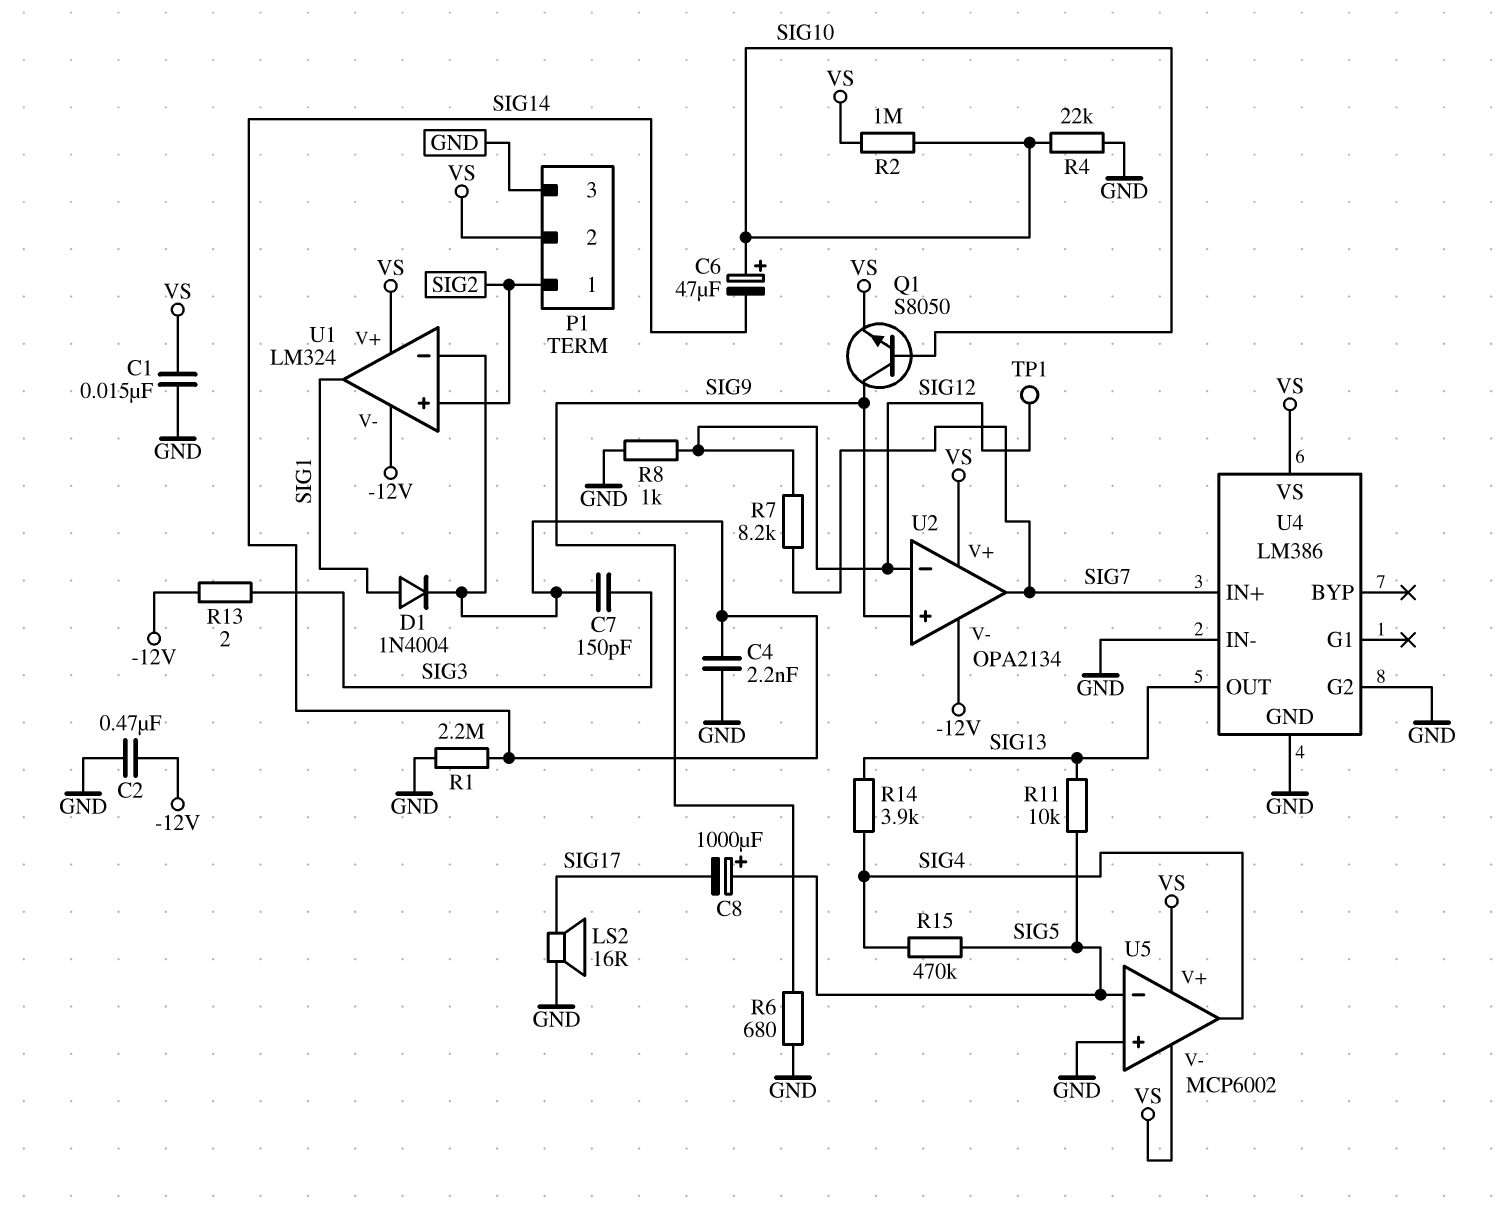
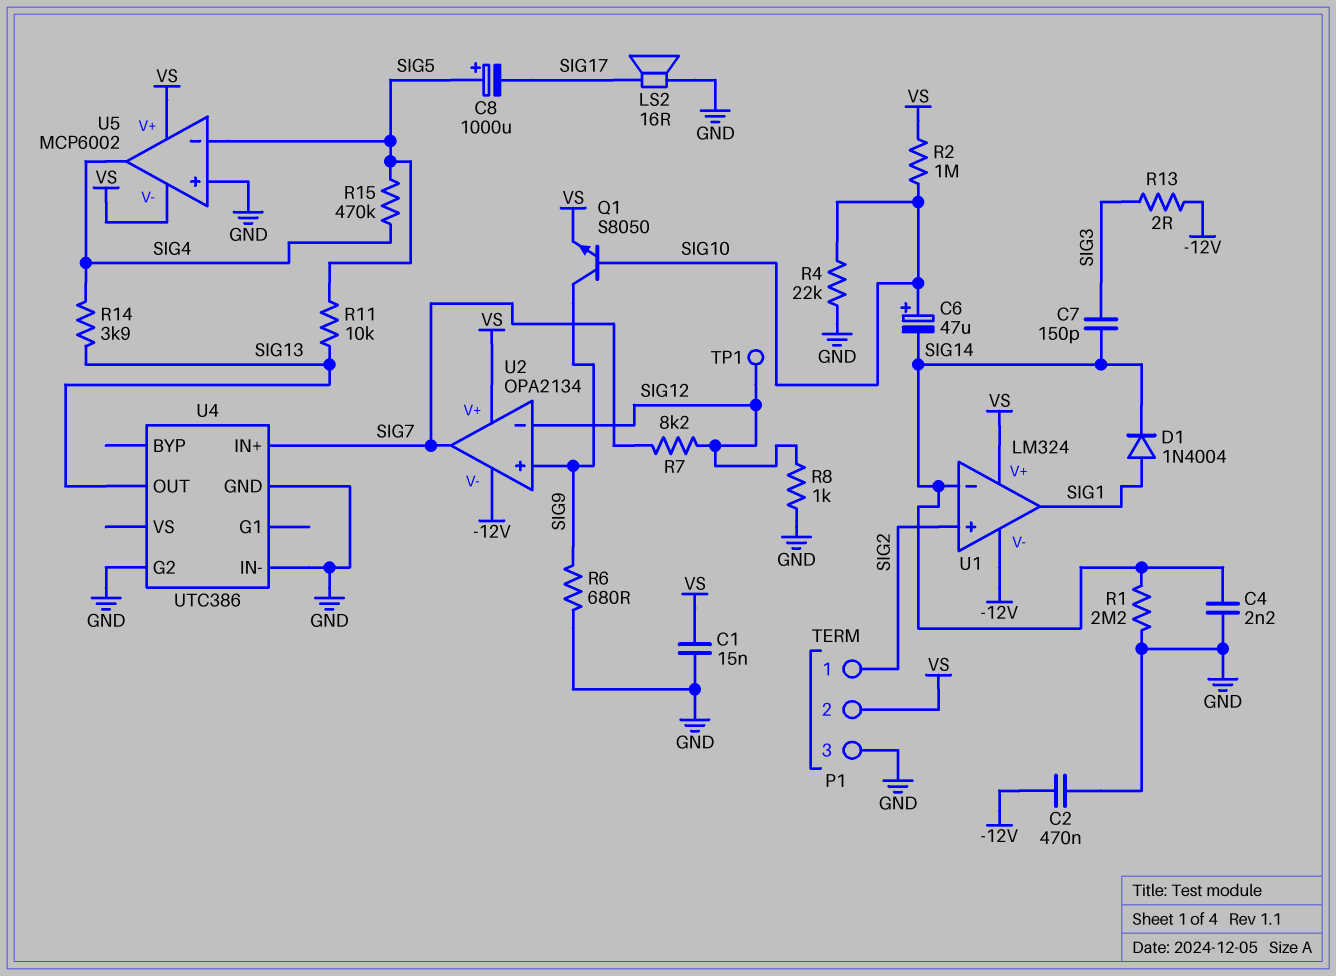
U4: LM386 -> UTC386
U4 pin VS: VS -> none

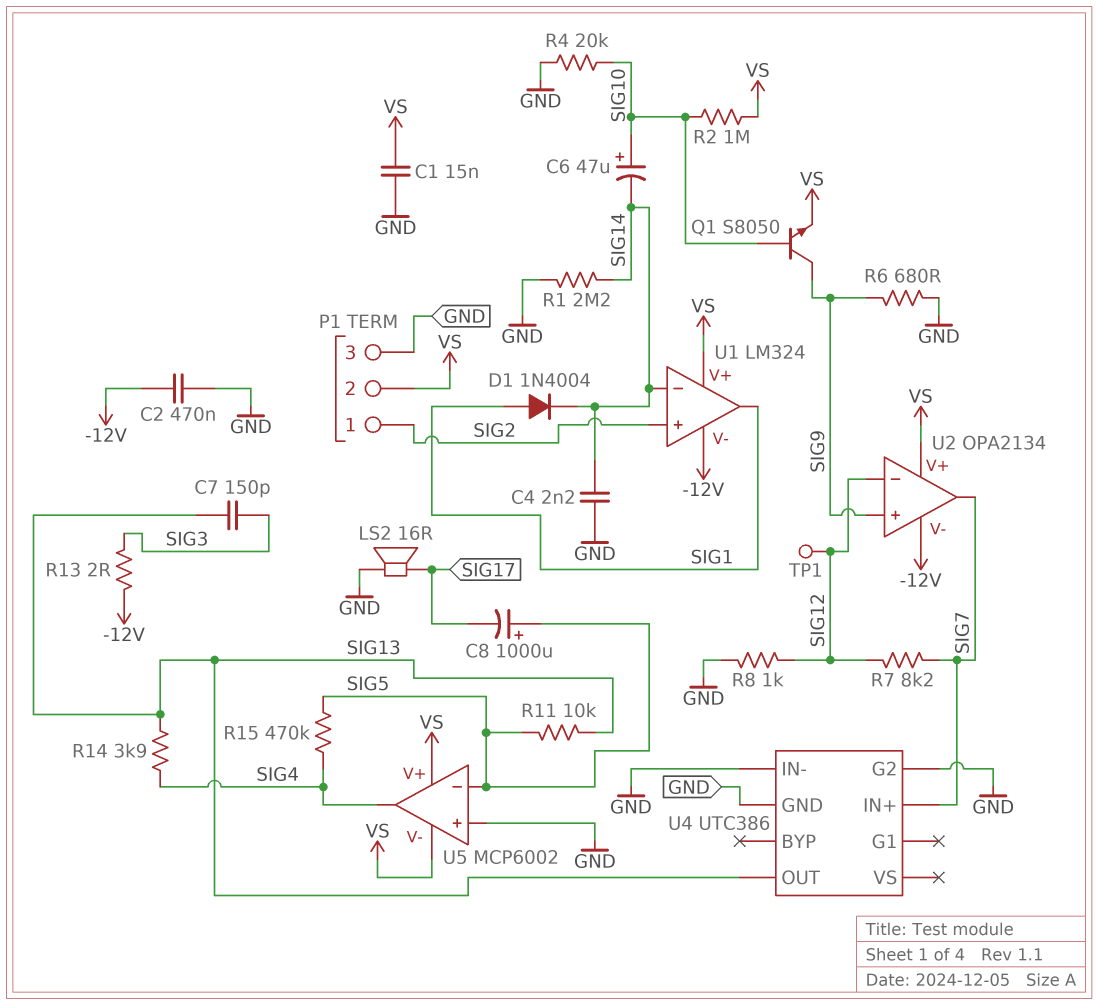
C7: 150pF (SIG3, SIG14) -> 150pF (SIG3, SIG13)
R4: 22k (GND, SIG10) -> 20k (GND, SIG10)

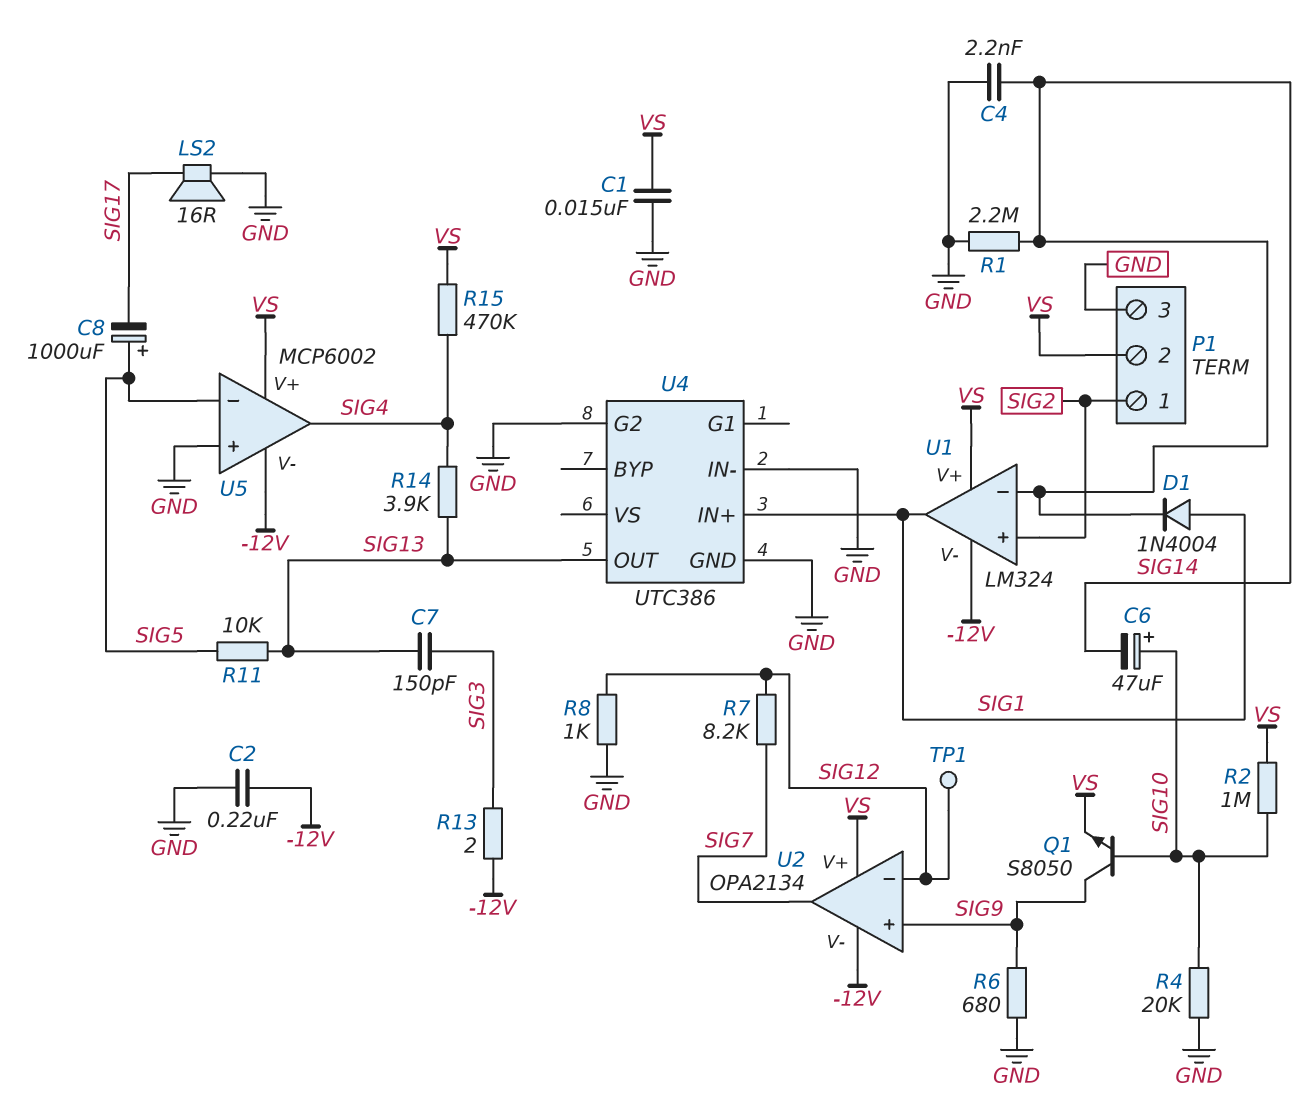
C2: 470nF (-12V, GND) -> 220nF (-12V, GND)
R15: 470k (SIG4, SIG5) -> 470k (SIG4, VS)
U4 pin IN+: SIG7 -> SIG1
U5 pin V-: VS -> -12V

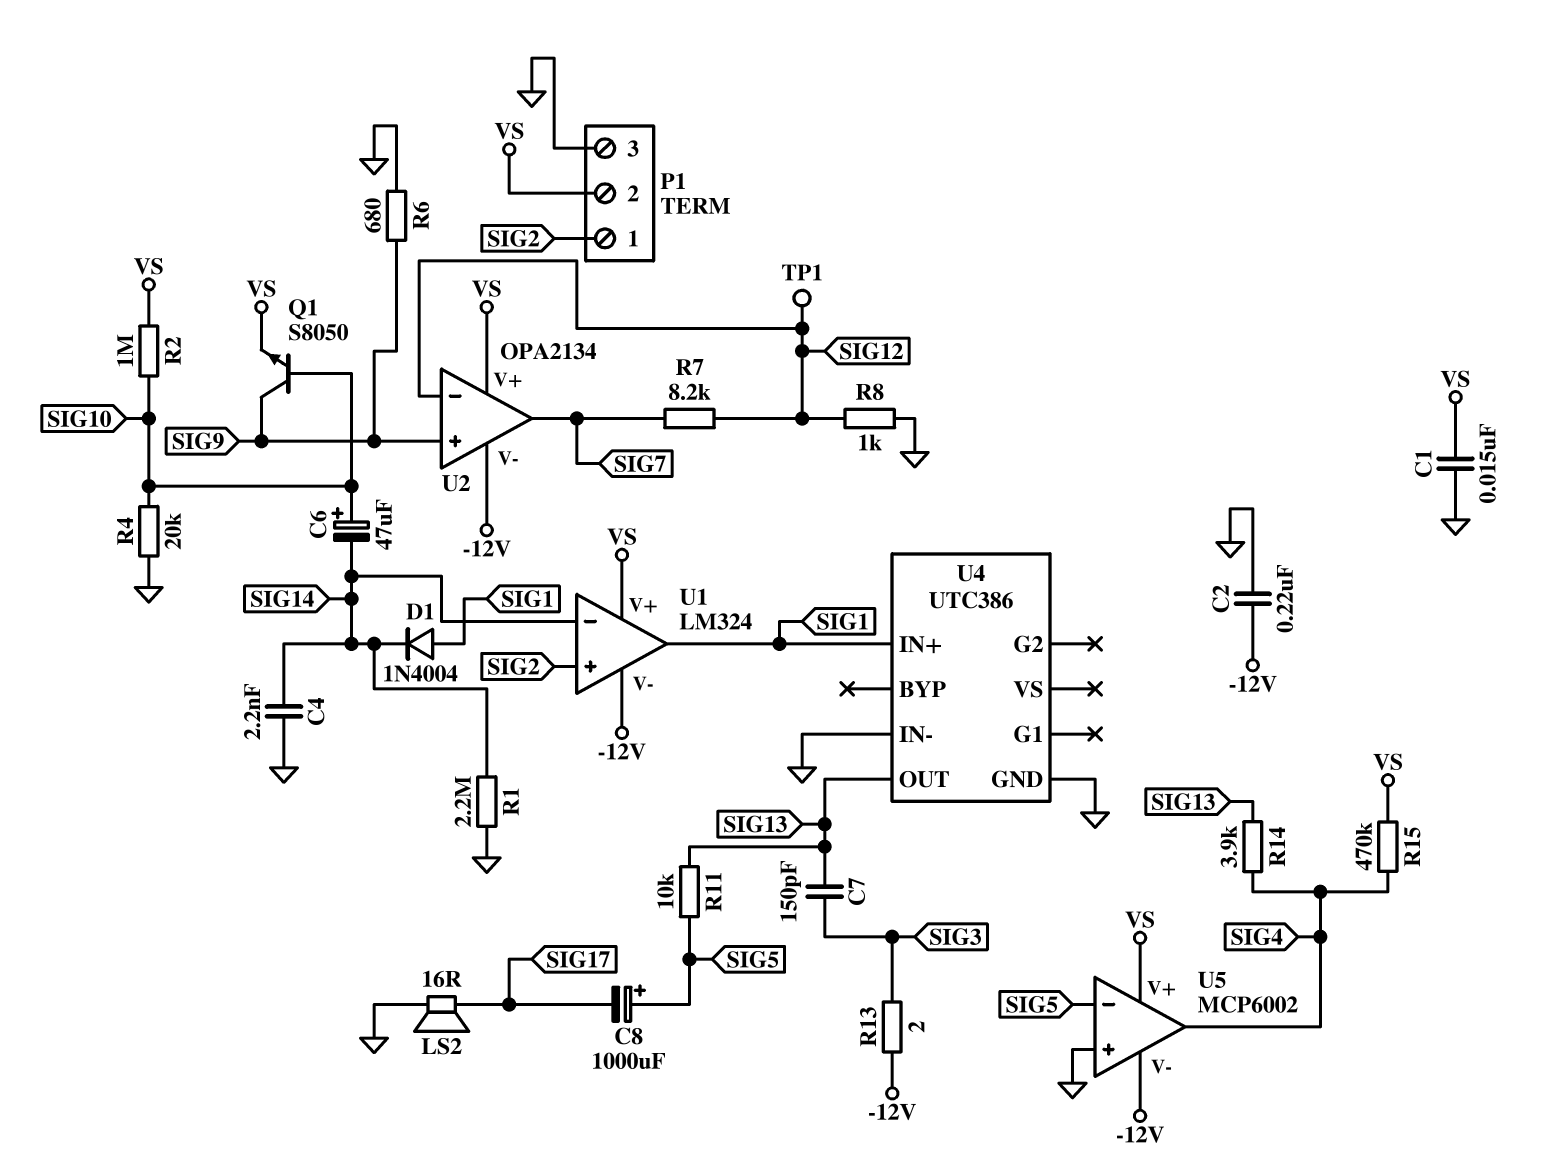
U4 pin G2: GND -> none

